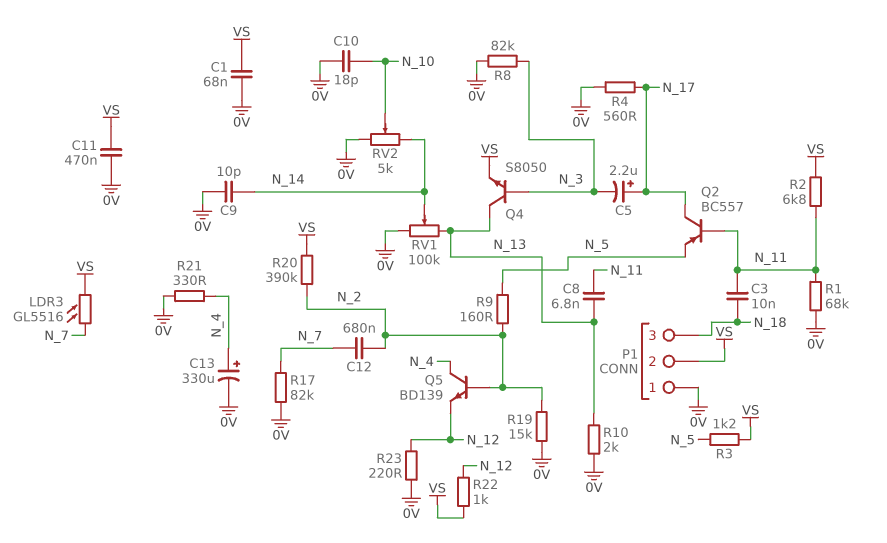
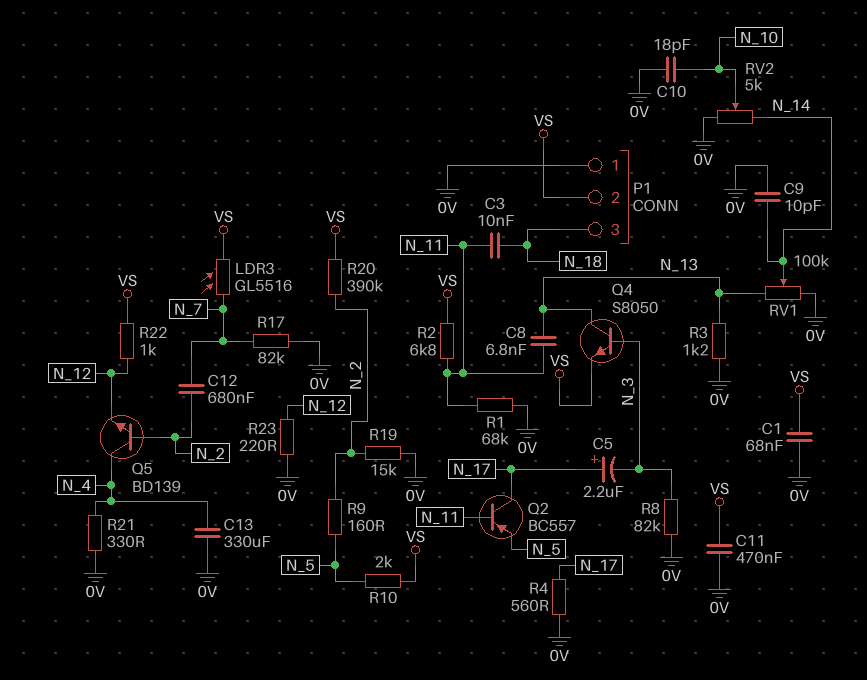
C13: 330uF (plus N_4, minus 0V) -> 330uF (0V, N_4)
R3: 1.2k (N_5, VS) -> 1.2k (0V, N_13)
R10: 2k (0V, N_13) -> 2k (N_5, VS)

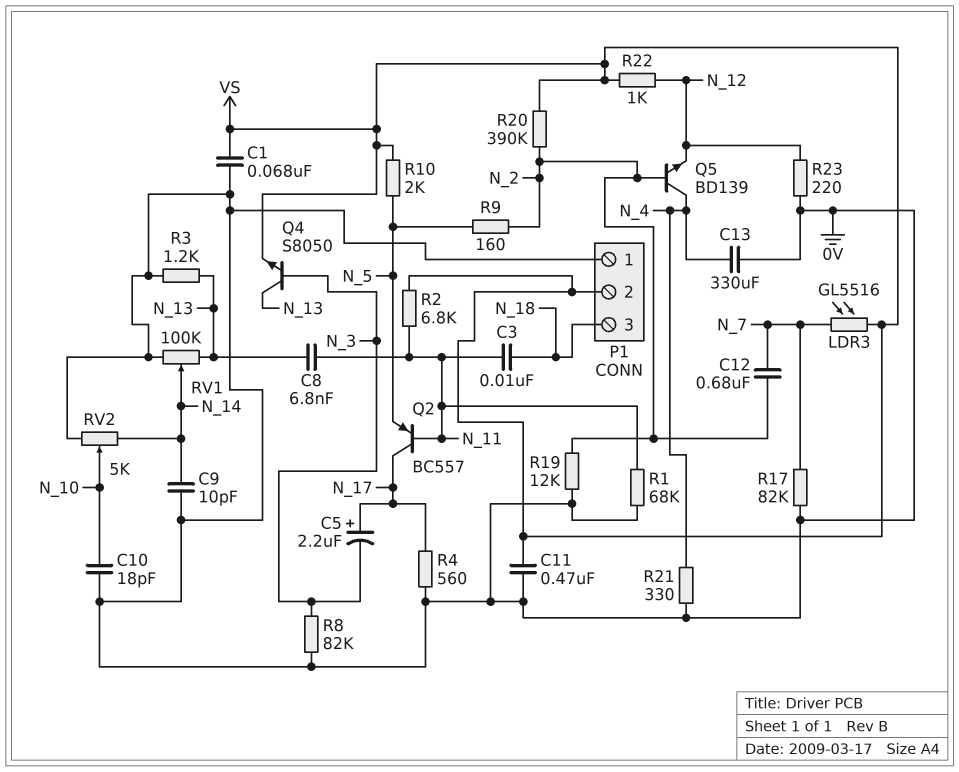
R19: 15k (0V, N_2) -> 12k (0V, N_2)

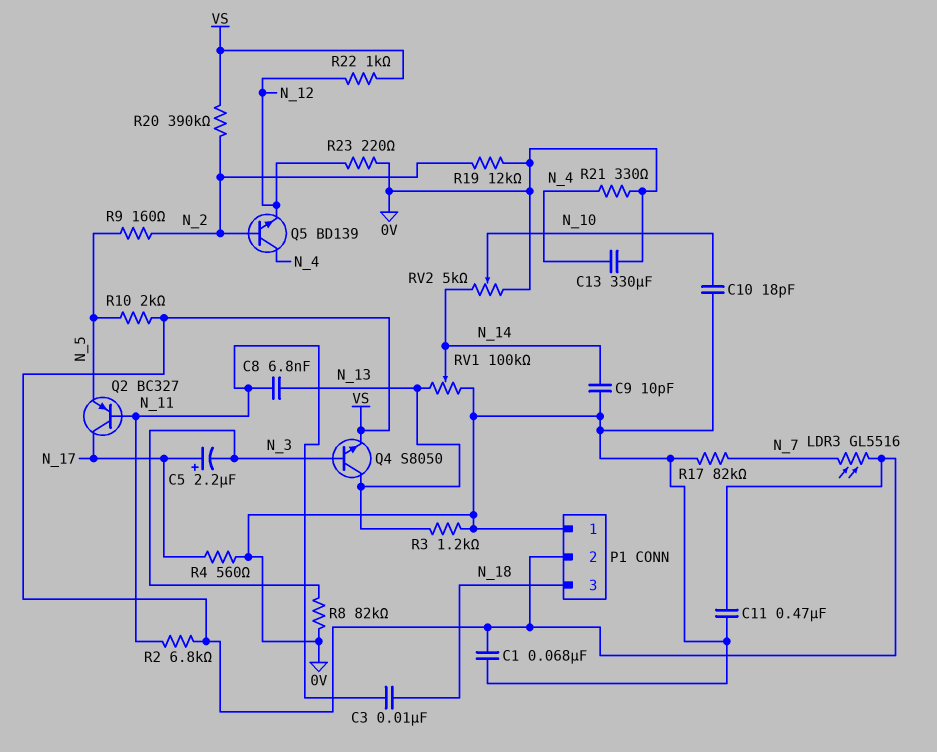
C12: 680nF (N_2, N_7) -> none
Q2: PNP BC557 (B N_11, C N_17, E N_5) -> PNP BC327 (B N_11, C N_17, E N_5)
R1: 68k (0V, N_11) -> none

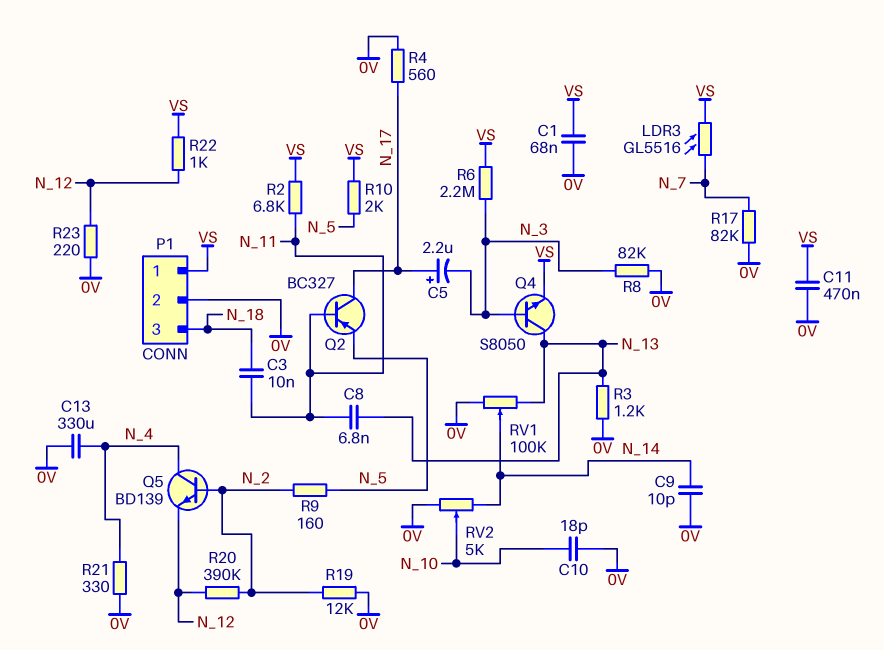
P1 pin 1: 0V -> VS
P1 pin 2: VS -> 0V
R6: none -> 2.2M (N_3, VS)
R20: 390k (N_2, VS) -> 390k (N_2, N_12)

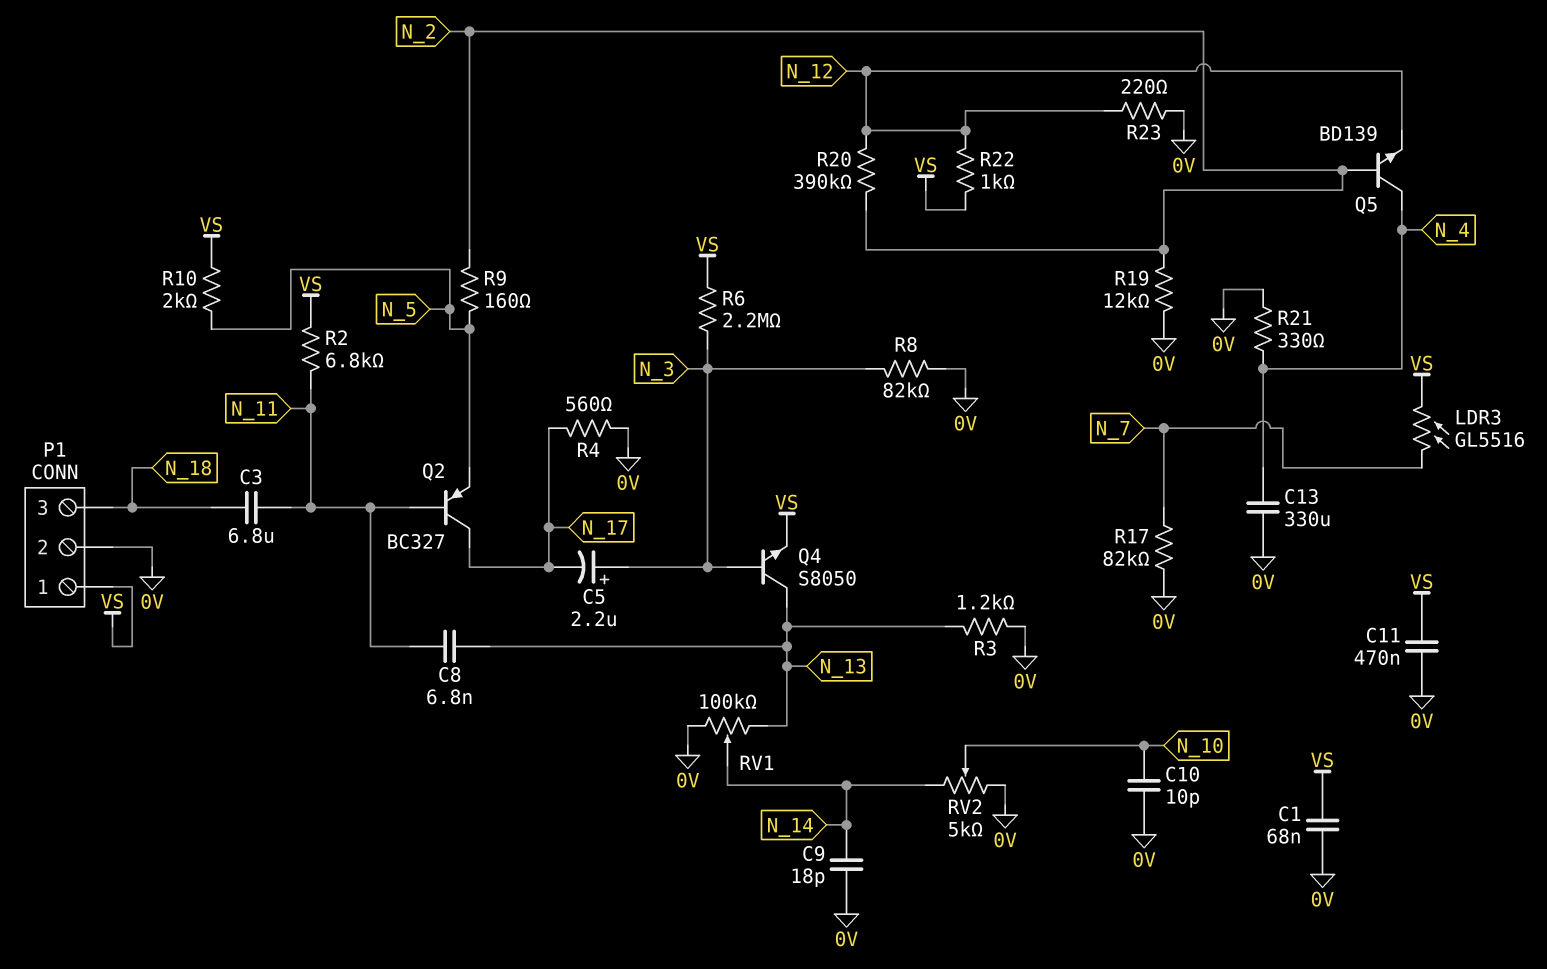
C3: 10nF (N_11, N_18) -> 6.8uF (N_11, N_18)
C5: 2.2uF (plus N_17, minus N_3) -> 2.2uF (plus N_3, minus N_17)
C9: 10pF (0V, N_14) -> 18pF (0V, N_14)
C10: 18pF (0V, N_10) -> 10pF (0V, N_10)

